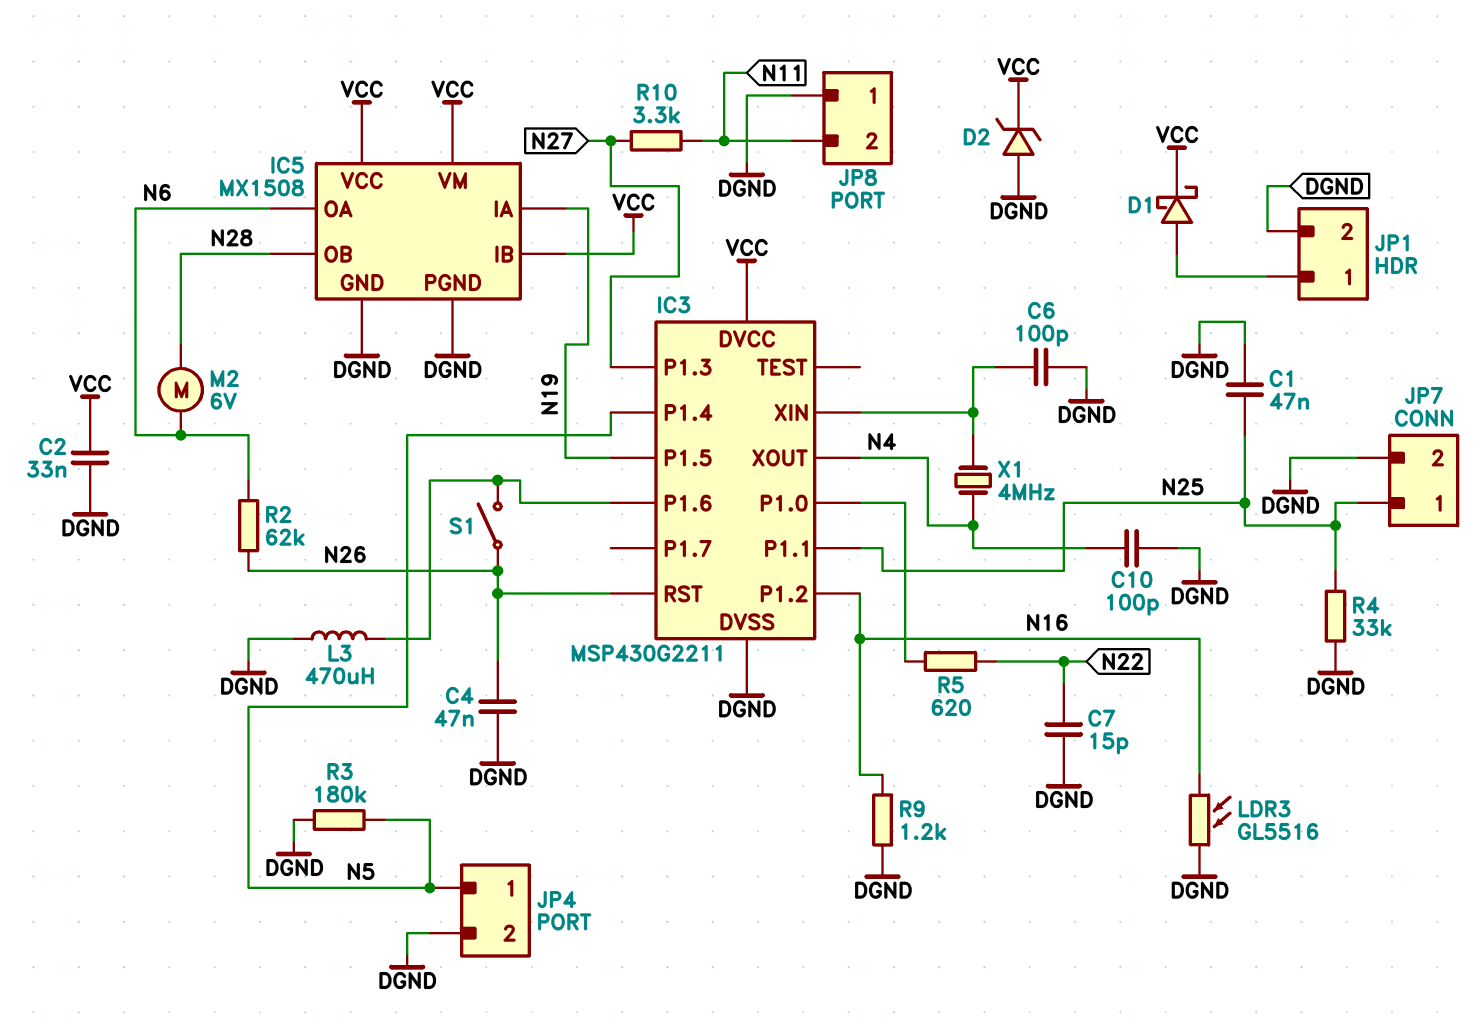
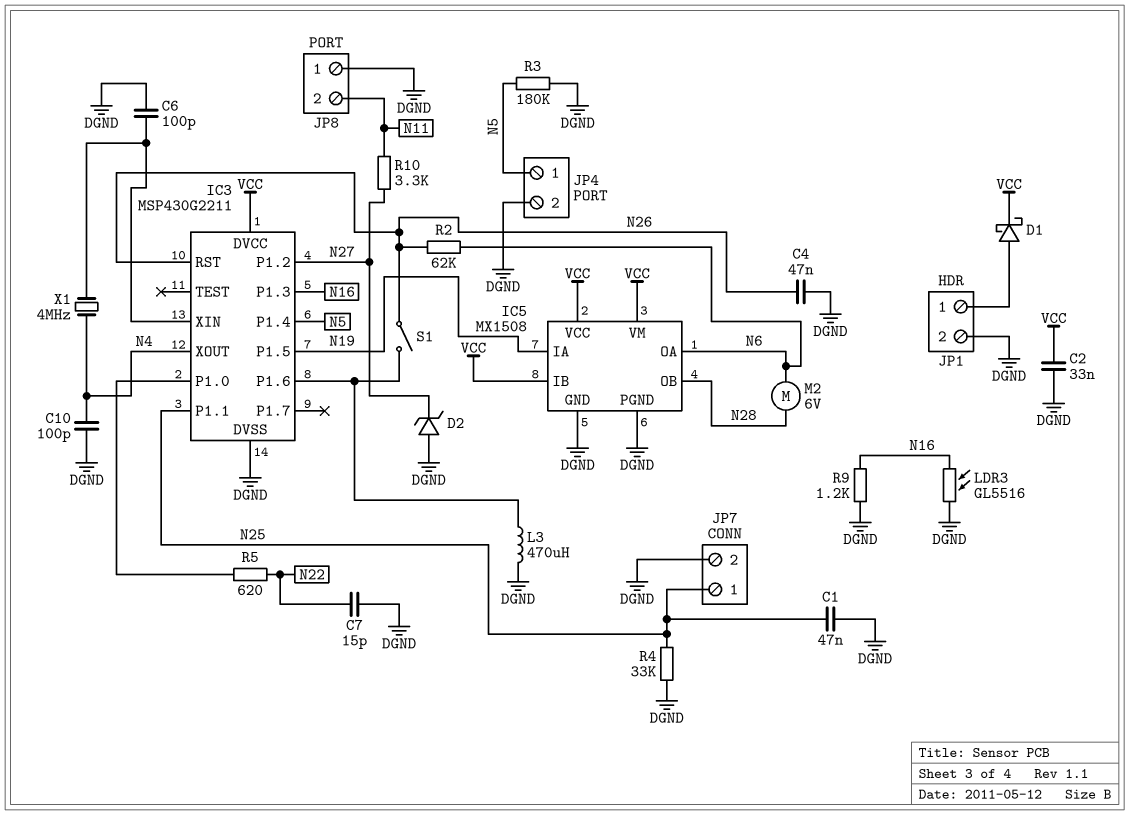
D2: zener (A DGND, K VCC) -> zener (A DGND, K N27)
IC3 pin P1.2: N16 -> N27
IC3 pin P1.3: N27 -> N16

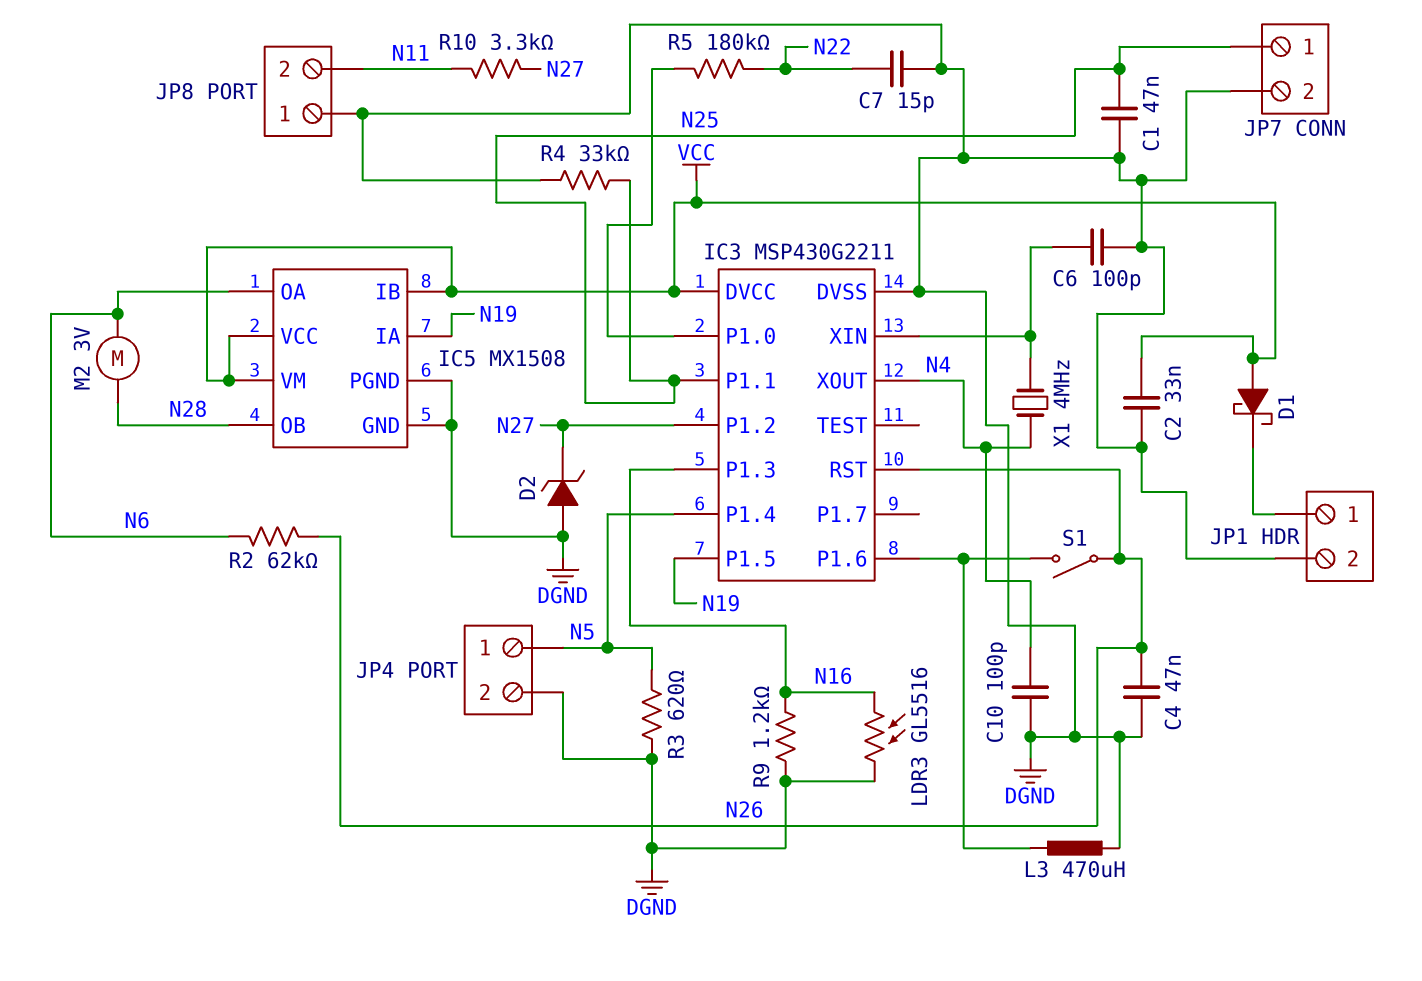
D1: schottky (A JP1/1, K VCC) -> schottky (A VCC, K JP1/1)
M2: motor 6V (N6, N28) -> motor 3V (N6, N28)
R3: 180k (DGND, N5) -> 620 (DGND, N5)
R5: 620 (IC3/P1.0, N22) -> 180k (IC3/P1.0, N22)

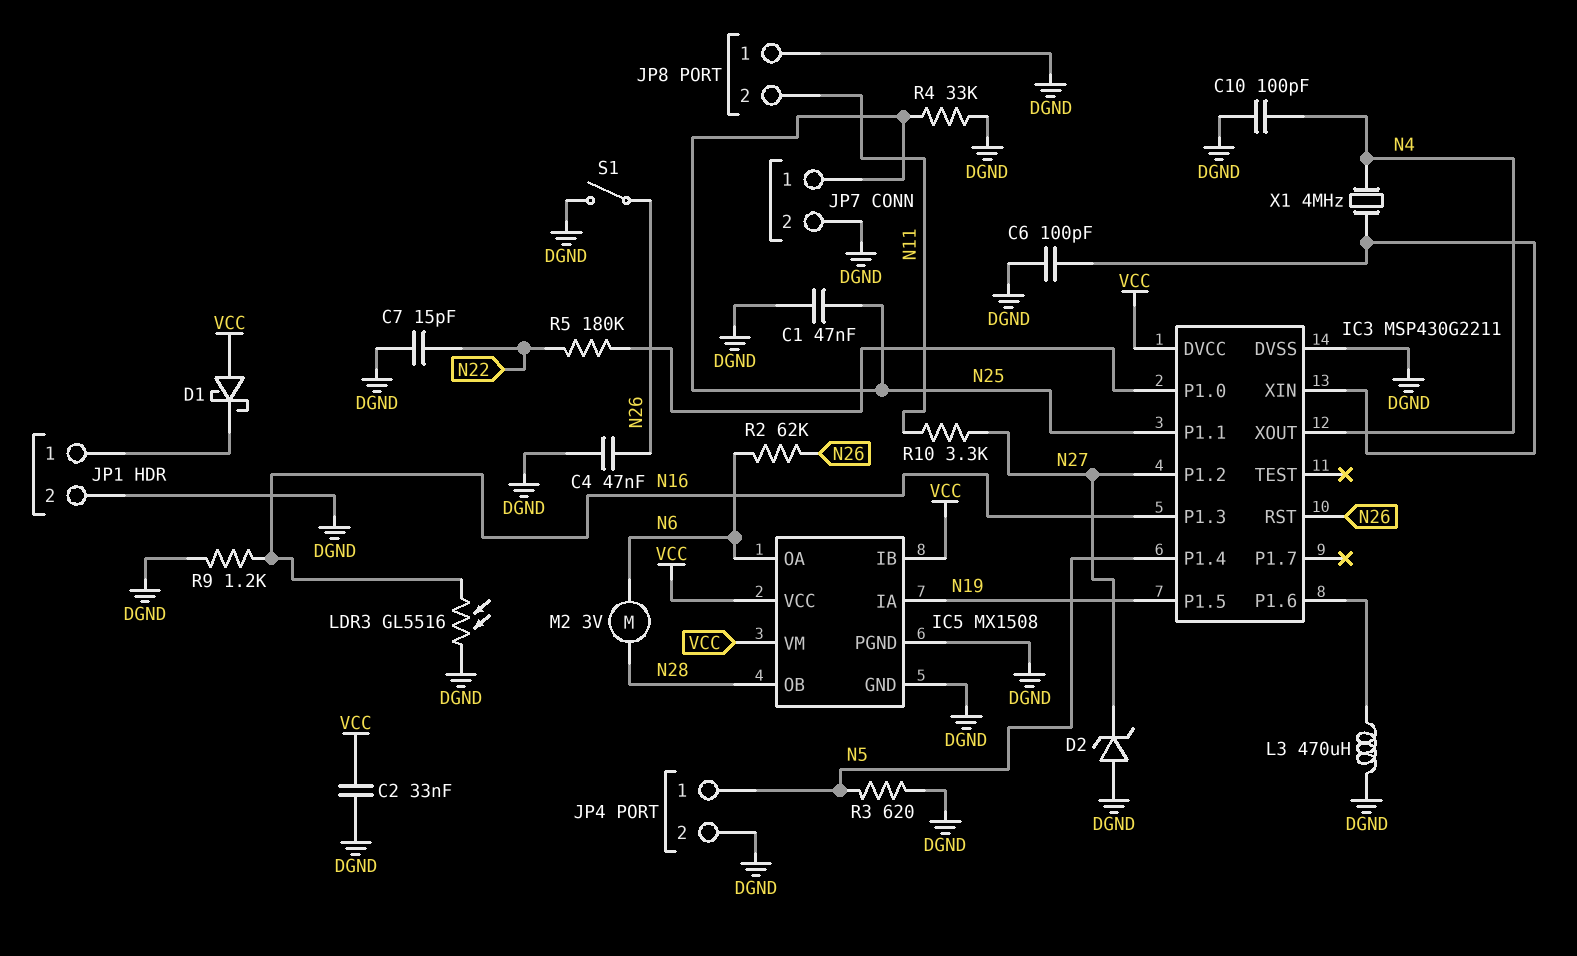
S1: switch (IC3/P1.6, N26) -> switch (DGND, N26)

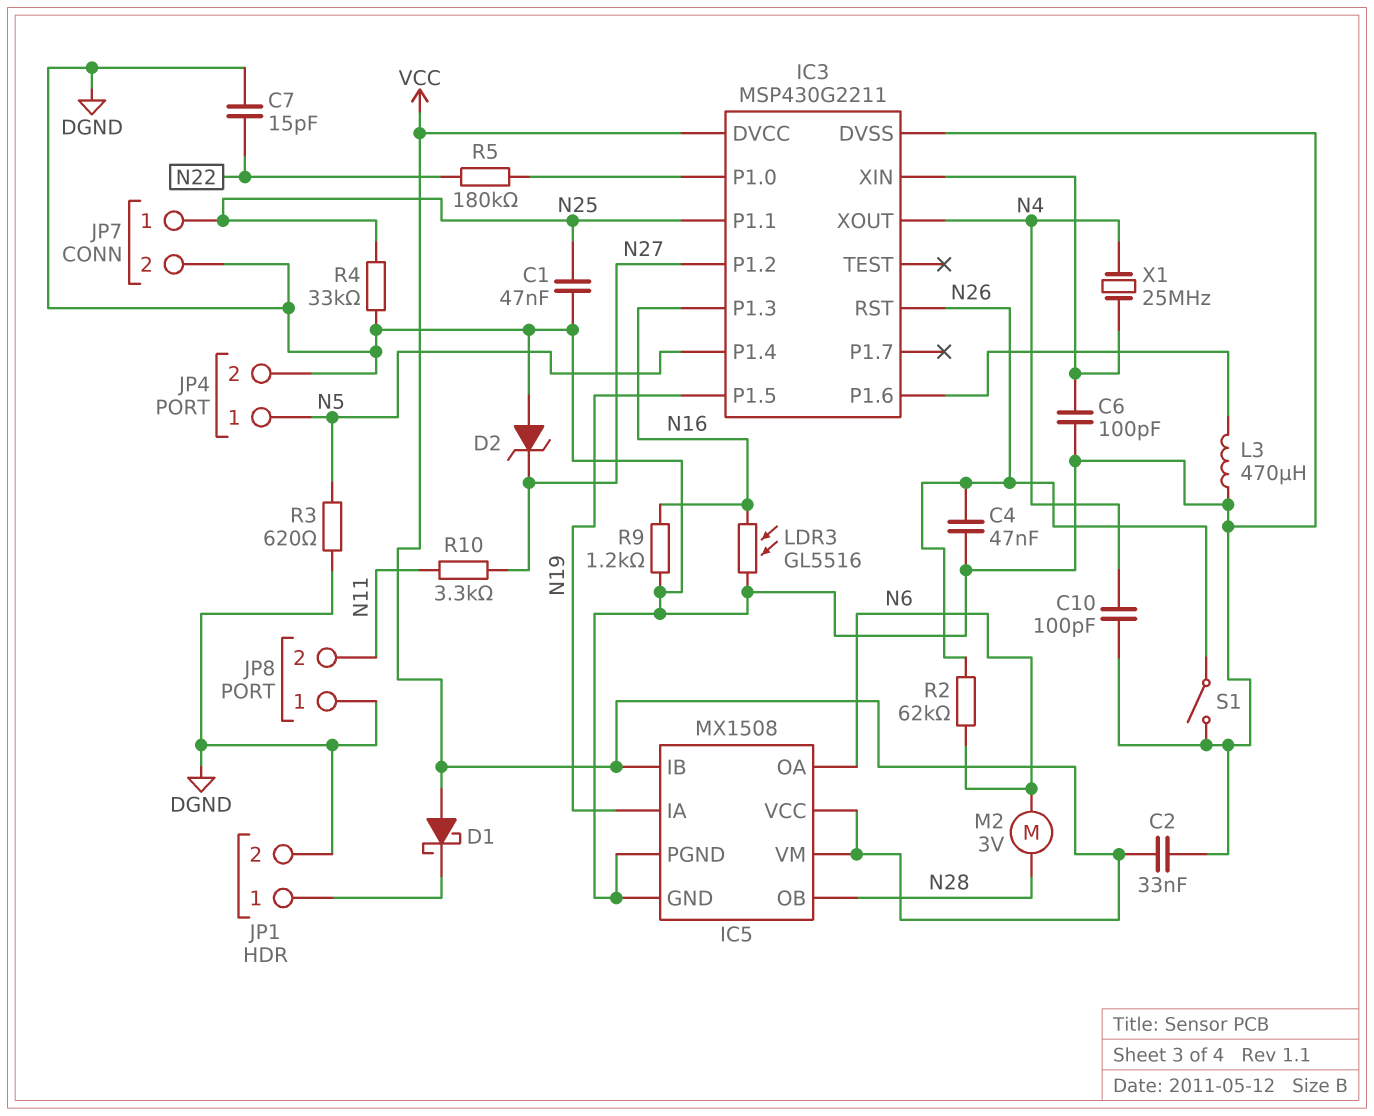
X1: 4MHz (IC3/XIN, N4) -> 25MHz (IC3/XIN, N4)

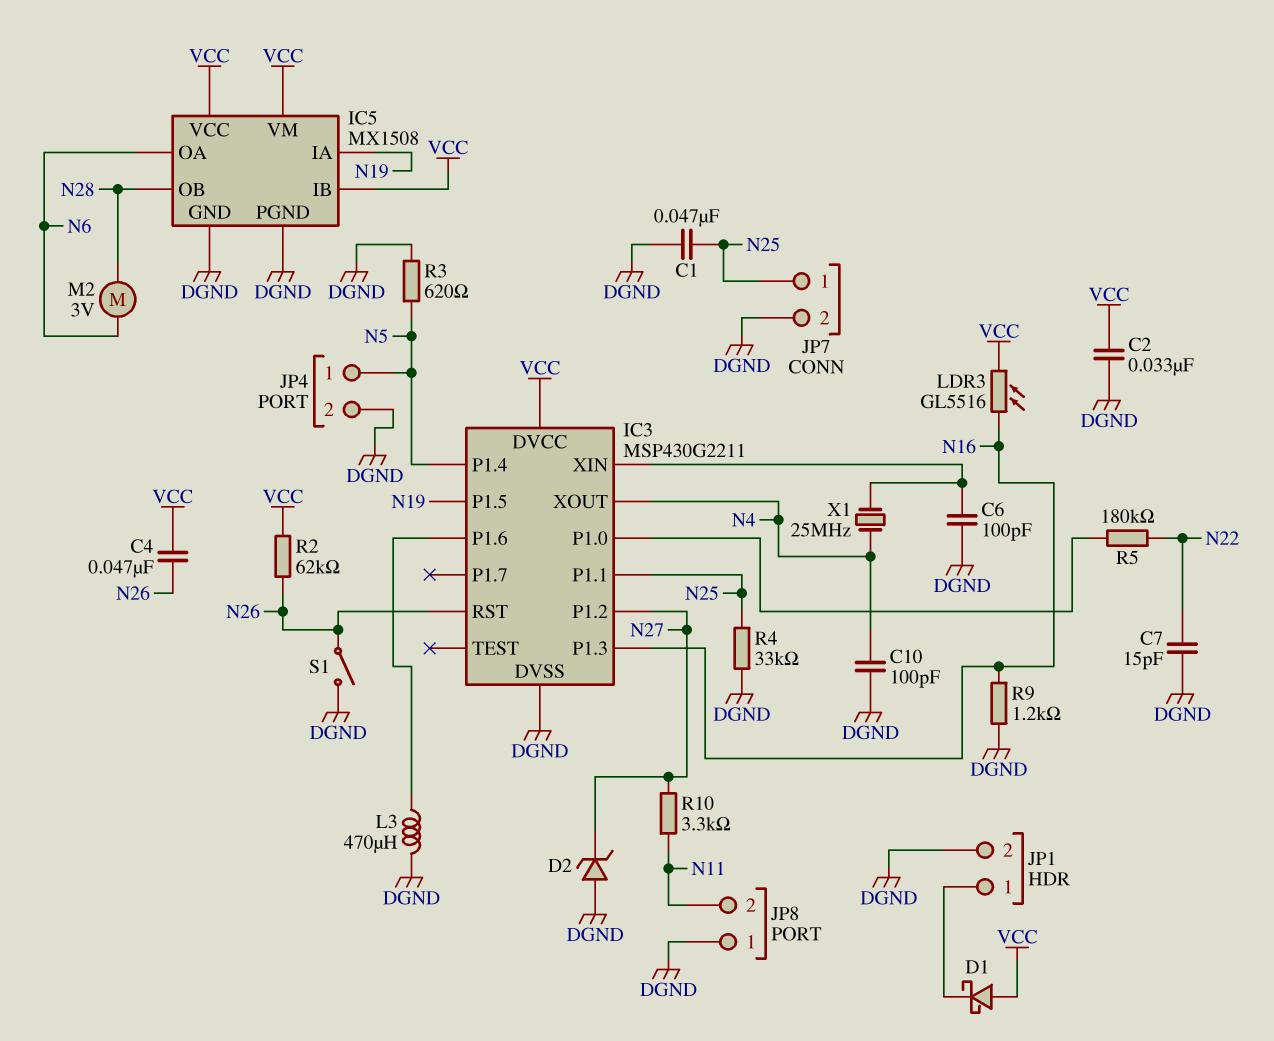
C4: 47nF (DGND, N26) -> 47nF (N26, VCC)
LDR3: GL5516 (DGND, N16) -> GL5516 (N16, VCC)
R2: 62k (N6, N26) -> 62k (N26, VCC)

